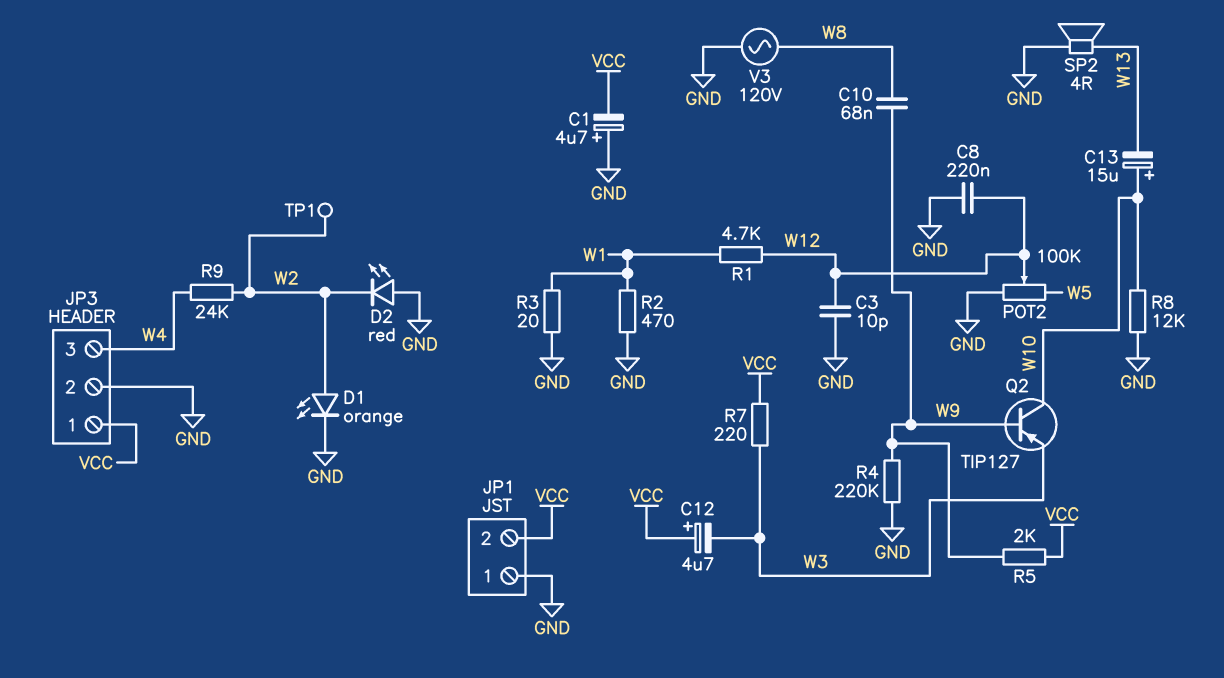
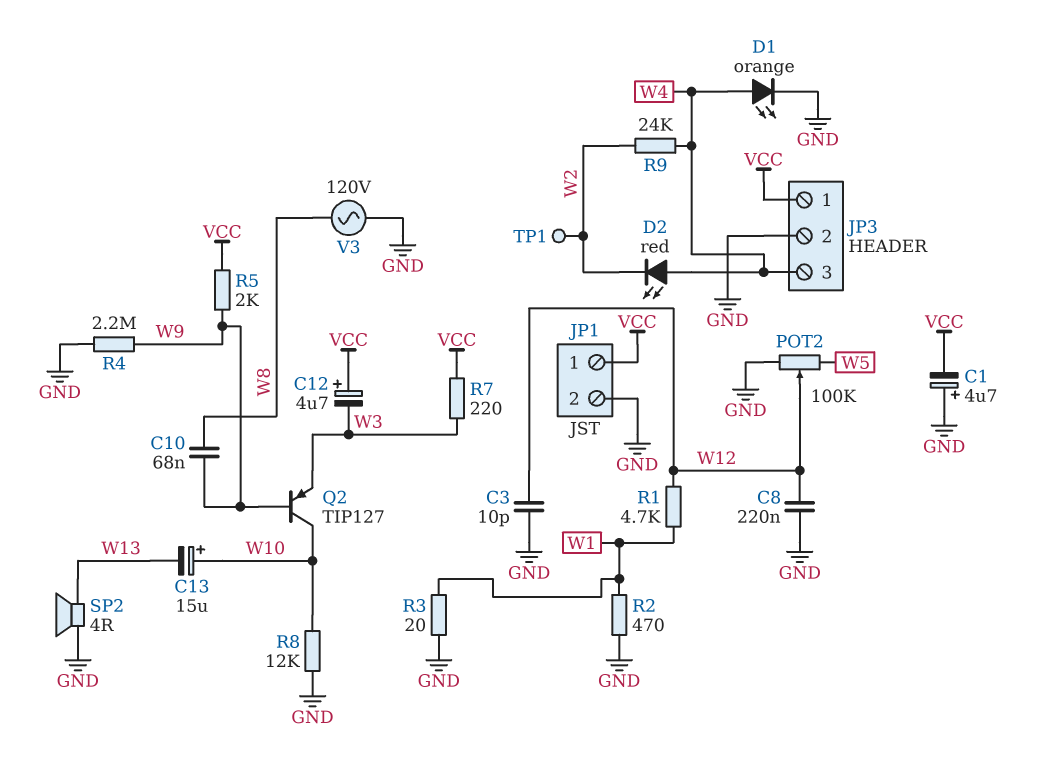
D1: LED orange (A W2, K GND) -> LED orange (A W4, K GND)
D2: LED red (A GND, K W2) -> LED red (A W4, K W2)
JP1 pin 1: GND -> VCC
JP1 pin 2: VCC -> GND
R4: 220k (GND, W9) -> 2.2M (GND, W9)

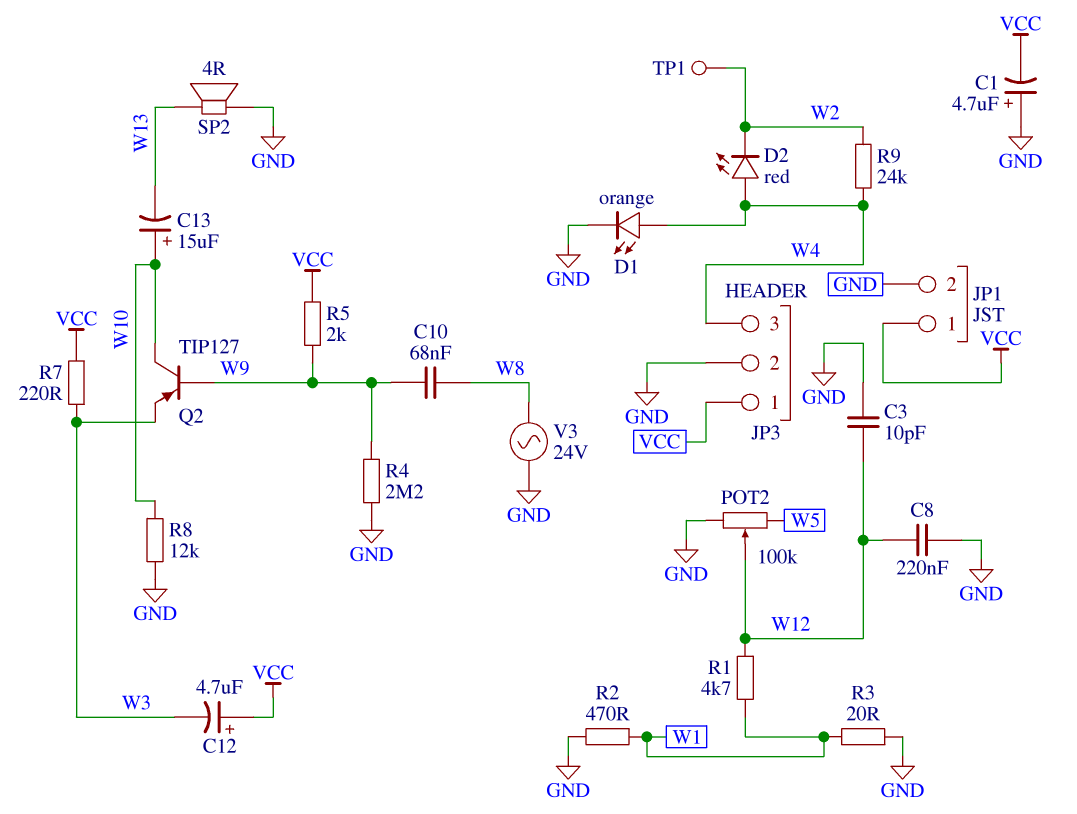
V3: AC 120V (GND, W8) -> AC 24V (GND, W8)

